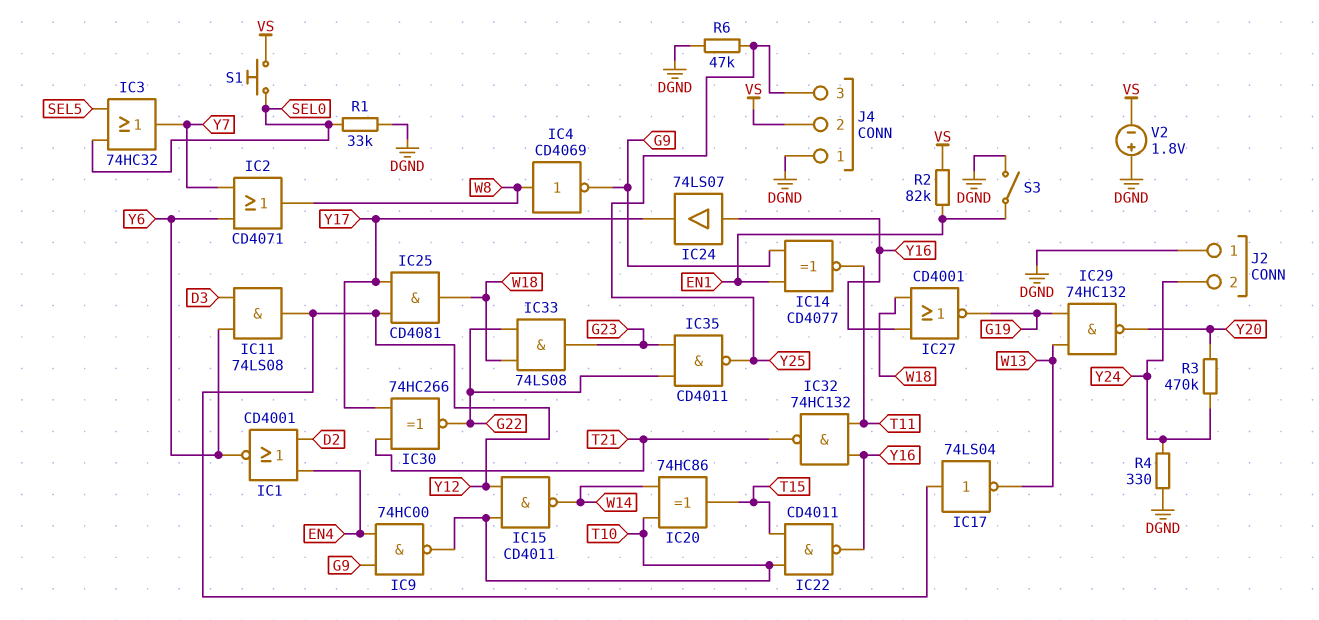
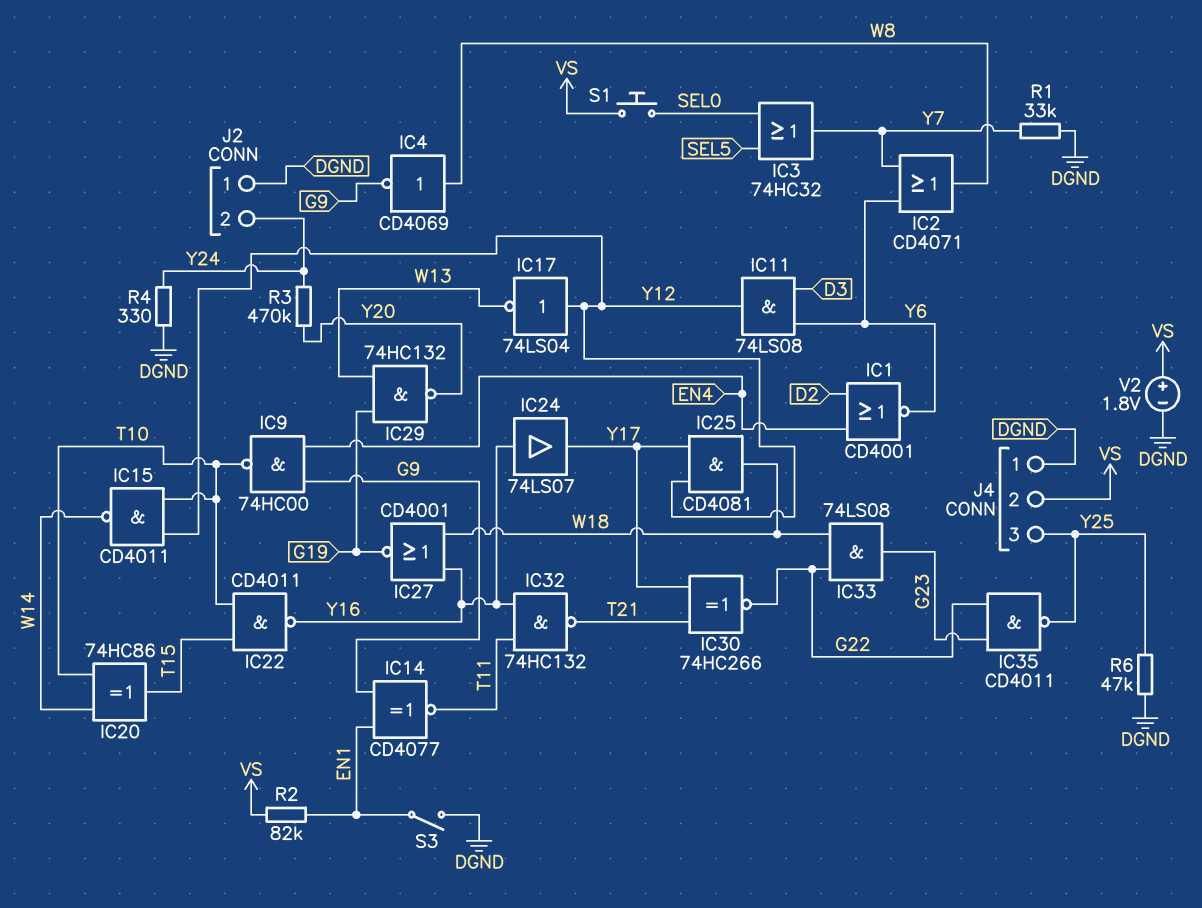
R1: 33k (DGND, SEL0) -> 33k (DGND, Y7)
V2: 1.8V (plus DGND, minus VS) -> 1.8V (plus VS, minus DGND)

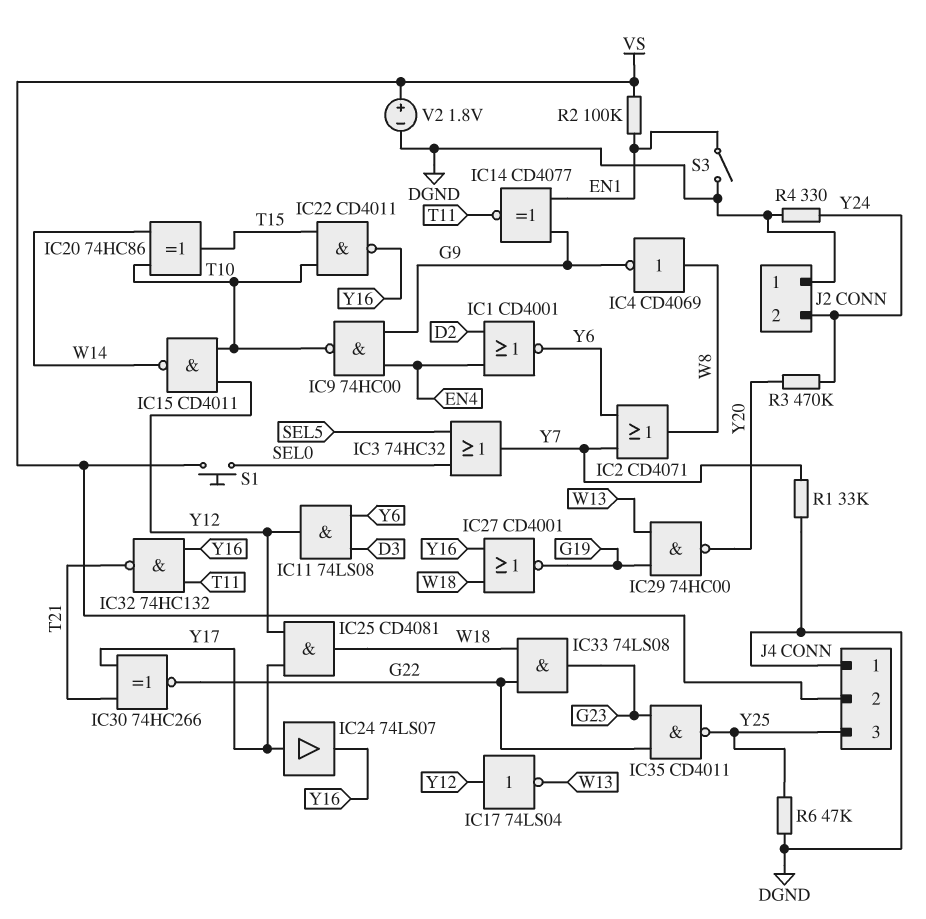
IC24: buffer 74LS07 (in Y16, out Y17) -> buffer 74LS07 (in Y17, out Y16)
IC29: NAND 74HC132 (in G19, in W13, out Y20) -> NAND 74HC00 (in G19, in W13, out Y20)
R2: 82k (EN1, VS) -> 100k (EN1, VS)

